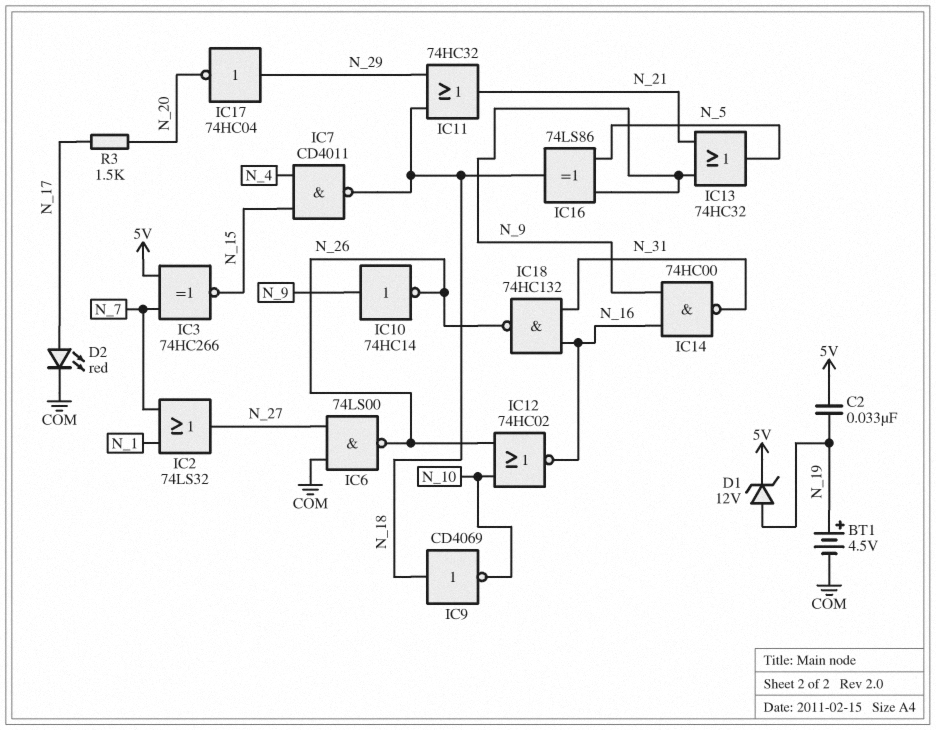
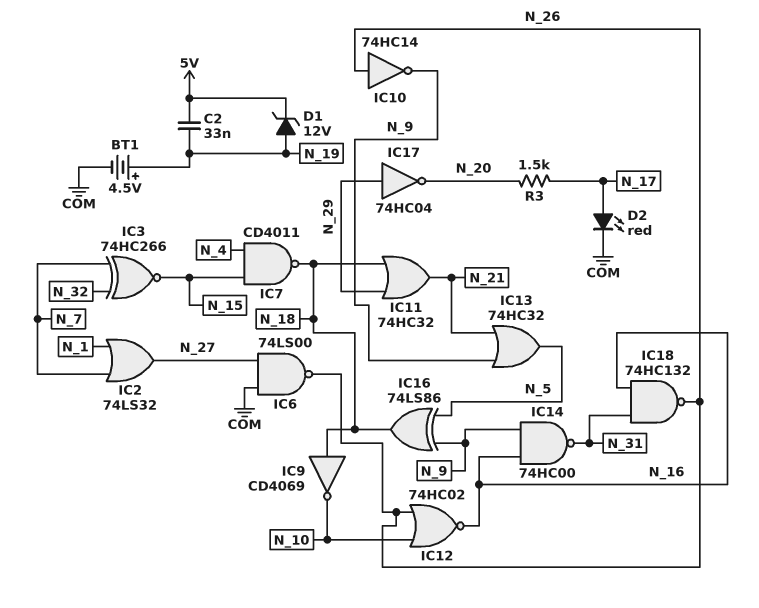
IC3: XNOR 74HC266 (in 5V, in N_7, out N_15) -> XNOR 74HC266 (in N_7, in N_32, out N_15)
IC10: NOT 74HC14 (in N_9, out N_26) -> NOT 74HC14 (in N_26, out N_9)

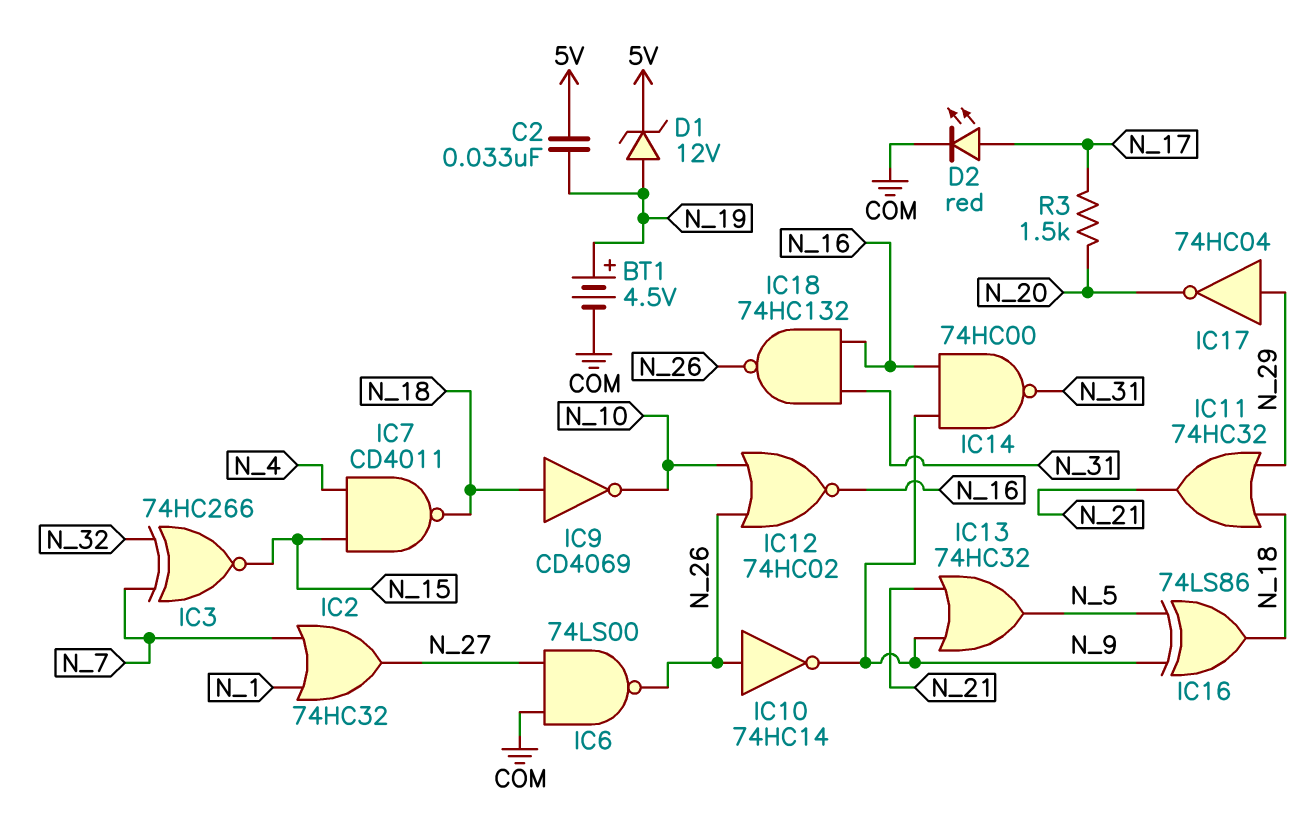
IC2: OR 74LS32 (in N_1, in N_7, out N_27) -> OR 74HC32 (in N_1, in N_7, out N_27)

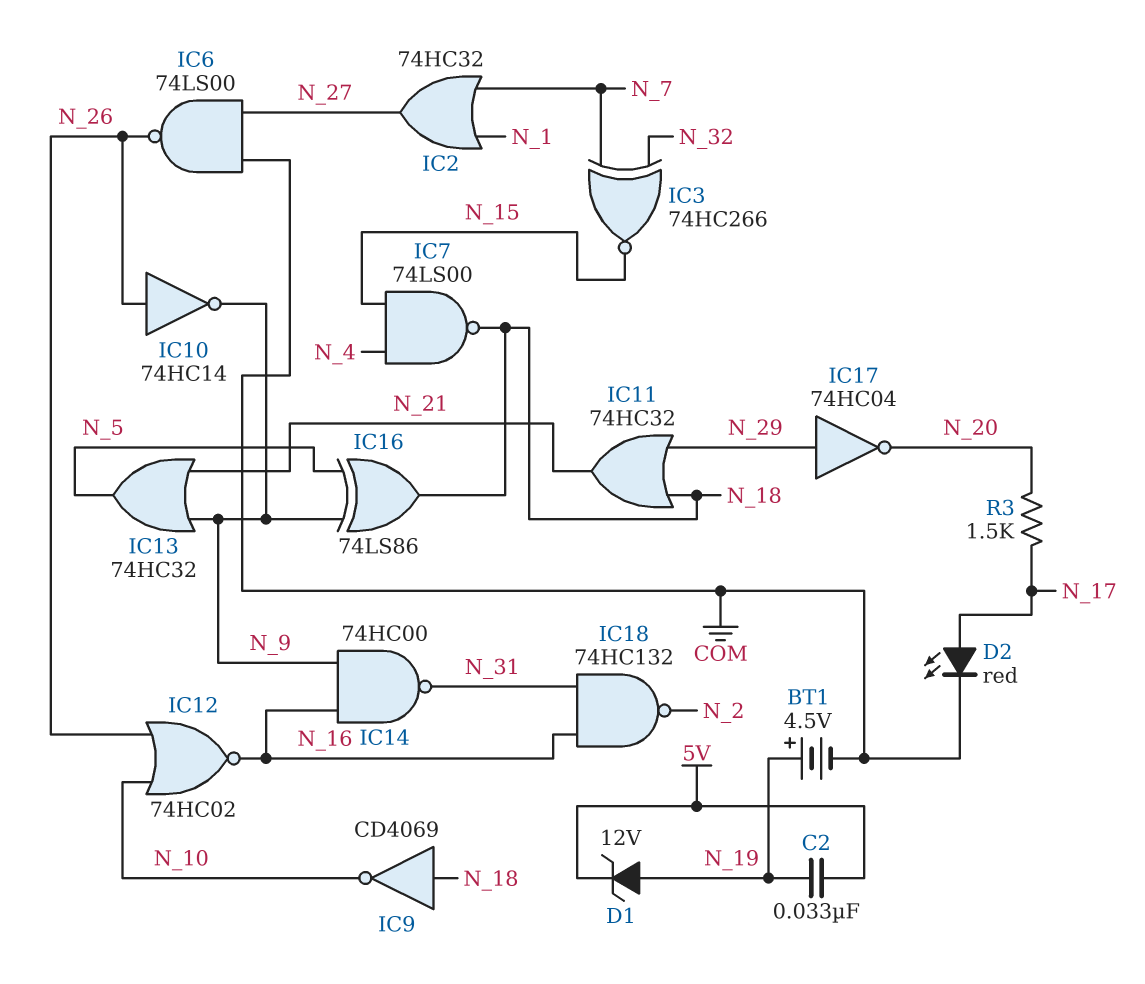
IC7: NAND CD4011 (in N_4, in N_15, out N_18) -> NAND 74LS00 (in N_4, in N_15, out N_18)
IC18: NAND 74HC132 (in N_16, in N_31, out N_26) -> NAND 74HC132 (in N_16, in N_31, out N_2)

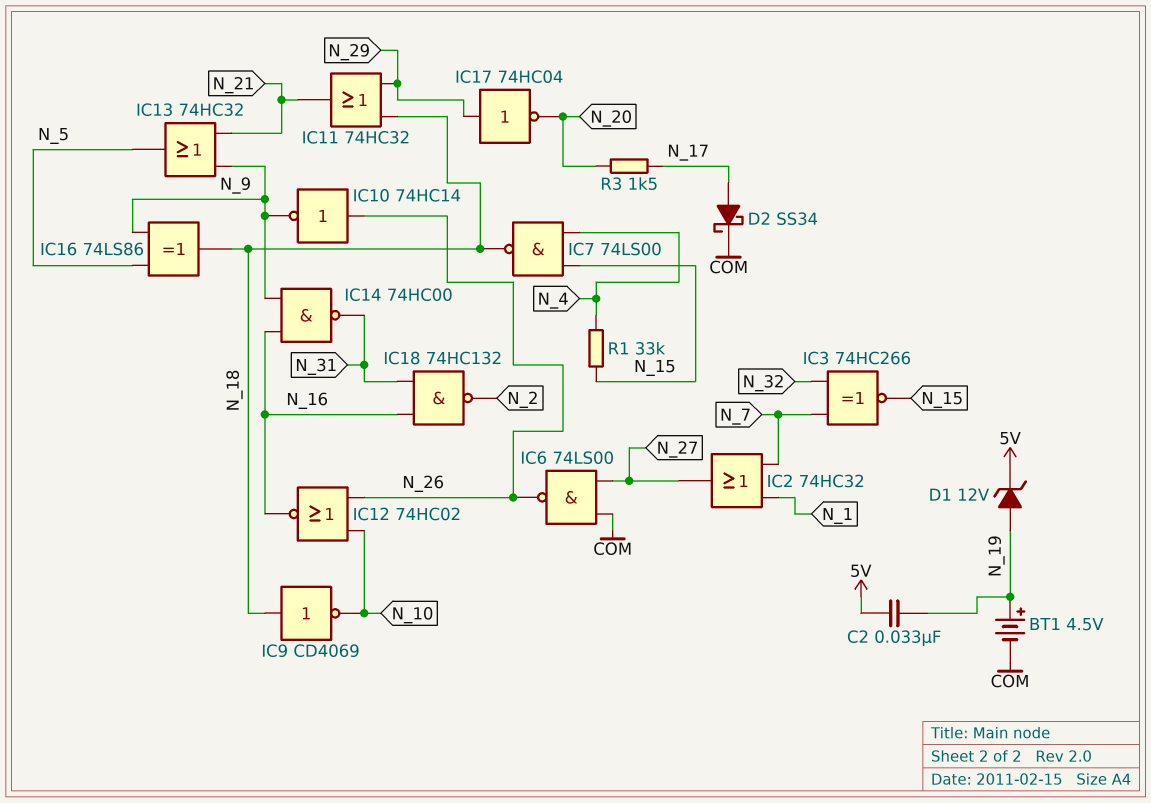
D2: LED red (A N_17, K COM) -> schottky SS34 (A N_17, K COM)
R1: none -> 33k (N_4, N_15)

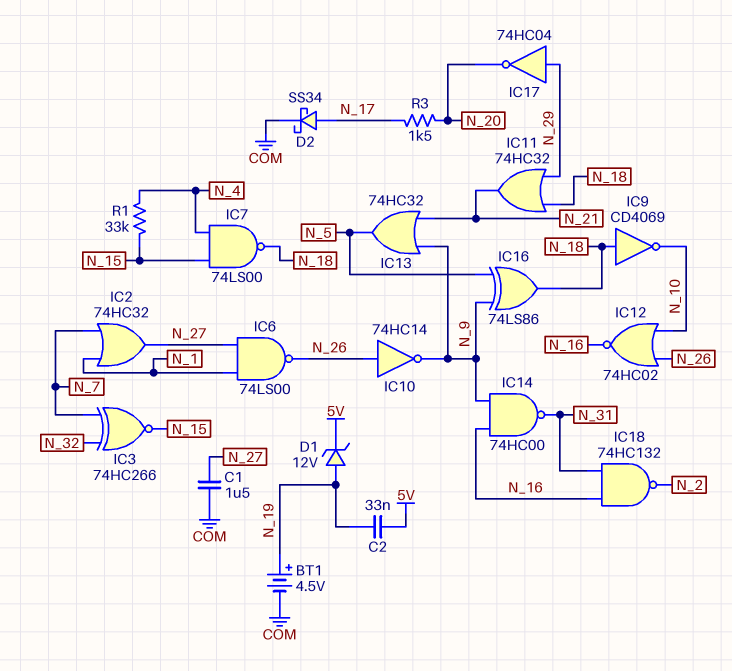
C1: none -> 1.5uF (COM, N_27)
IC6: NAND 74LS00 (in COM, in N_27, out N_26) -> NAND 74LS00 (in N_1, in N_27, out N_26)

